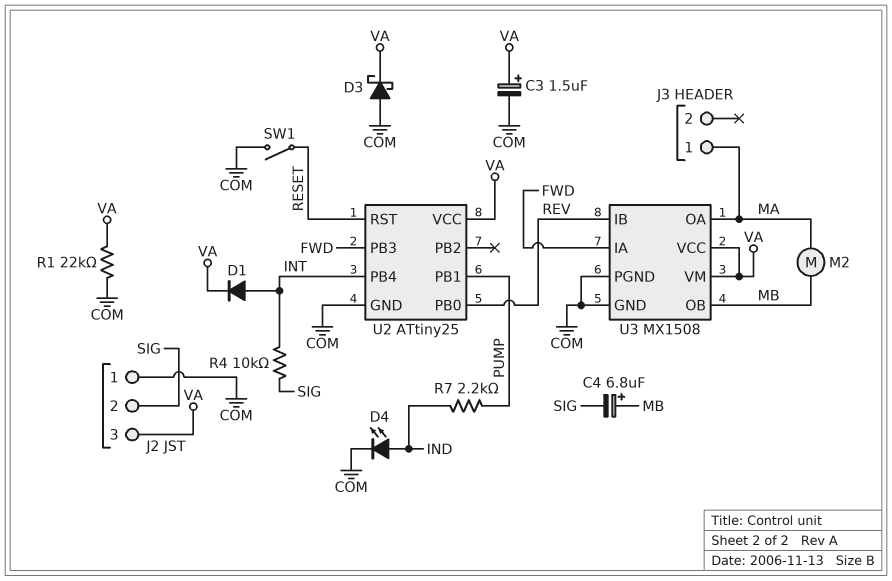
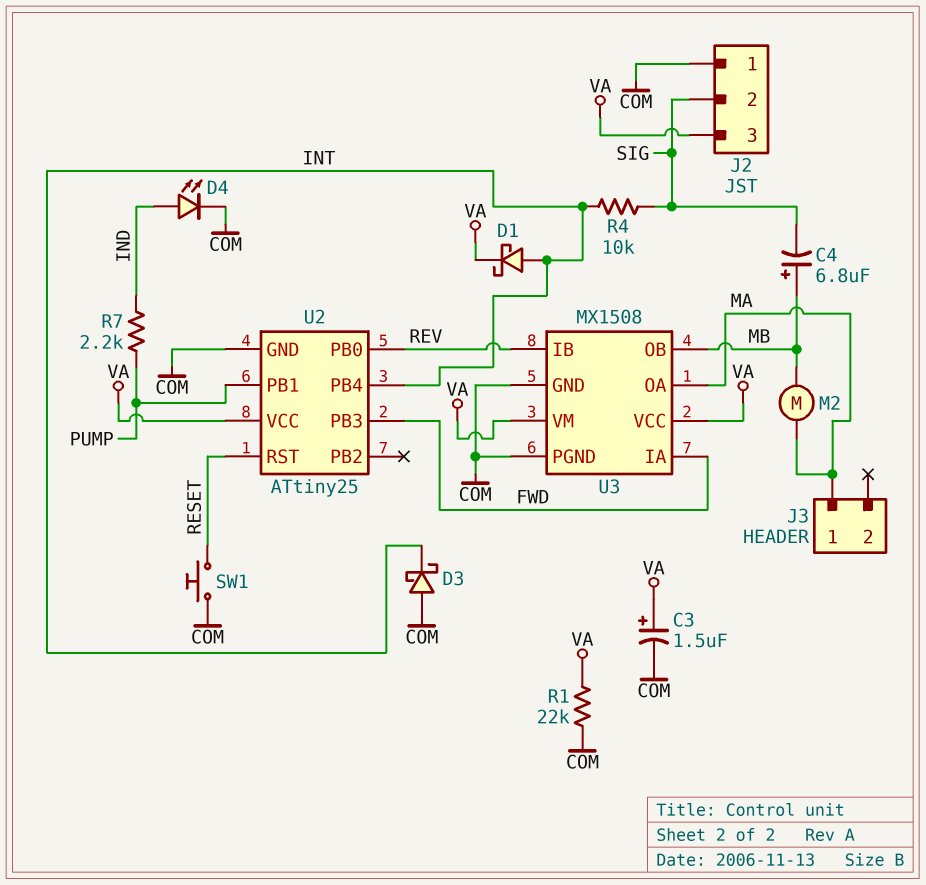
D1: diode (A INT, K VA) -> schottky (A INT, K VA)
D3: schottky (A COM, K VA) -> schottky (A COM, K INT)
SW1: switch (COM, RESET) -> button (COM, RESET)

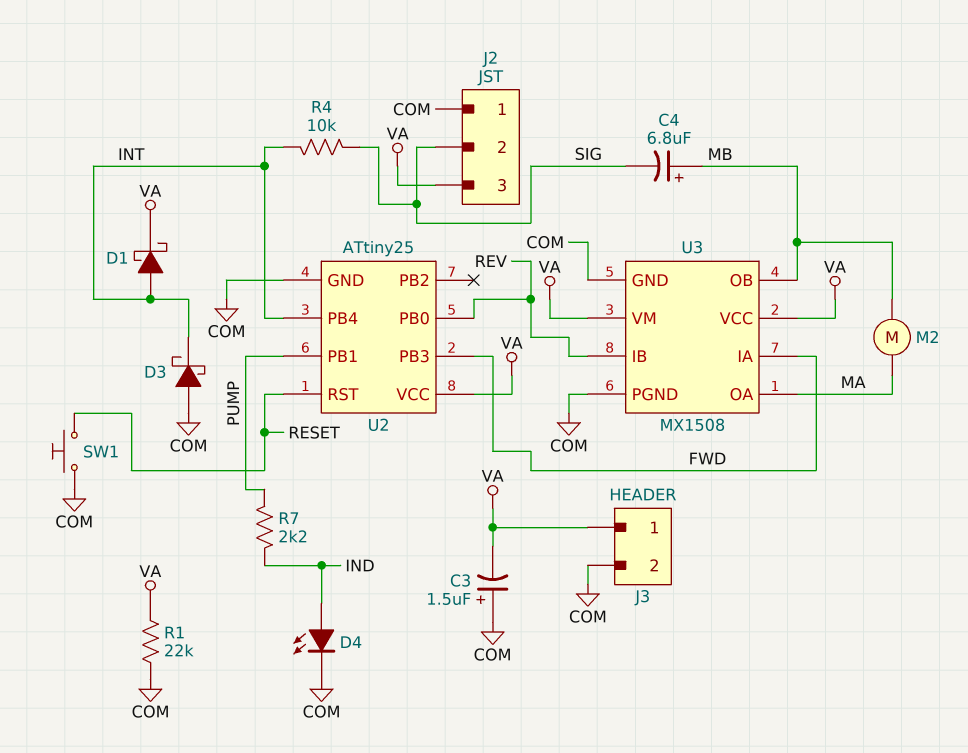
C3: 1.5uF (plus VA, minus COM) -> 1.5uF (plus COM, minus VA)
J3 pin 1: MA -> VA
J3 pin 2: none -> COM

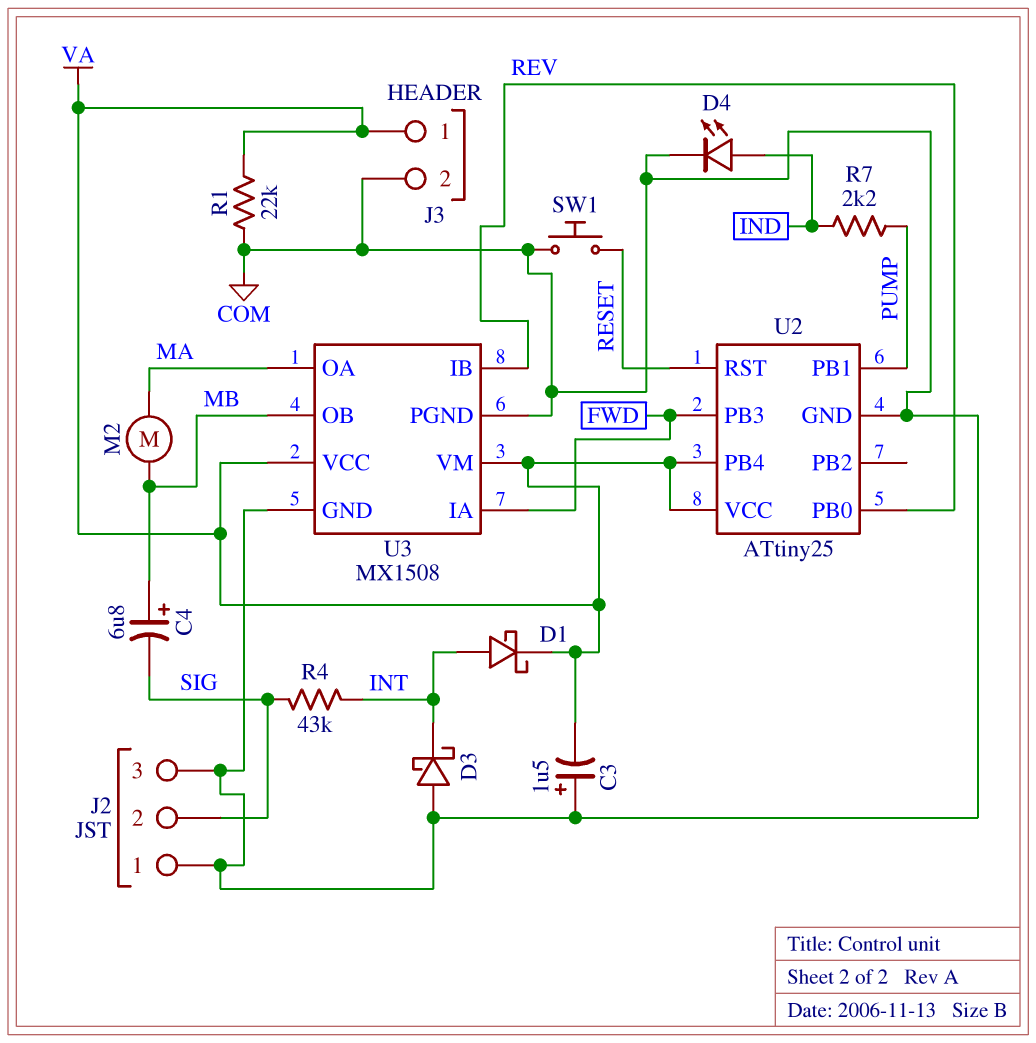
J2 pin 3: VA -> COM
R4: 10k (INT, SIG) -> 43k (INT, SIG)
U2 pin PB4: INT -> VA

